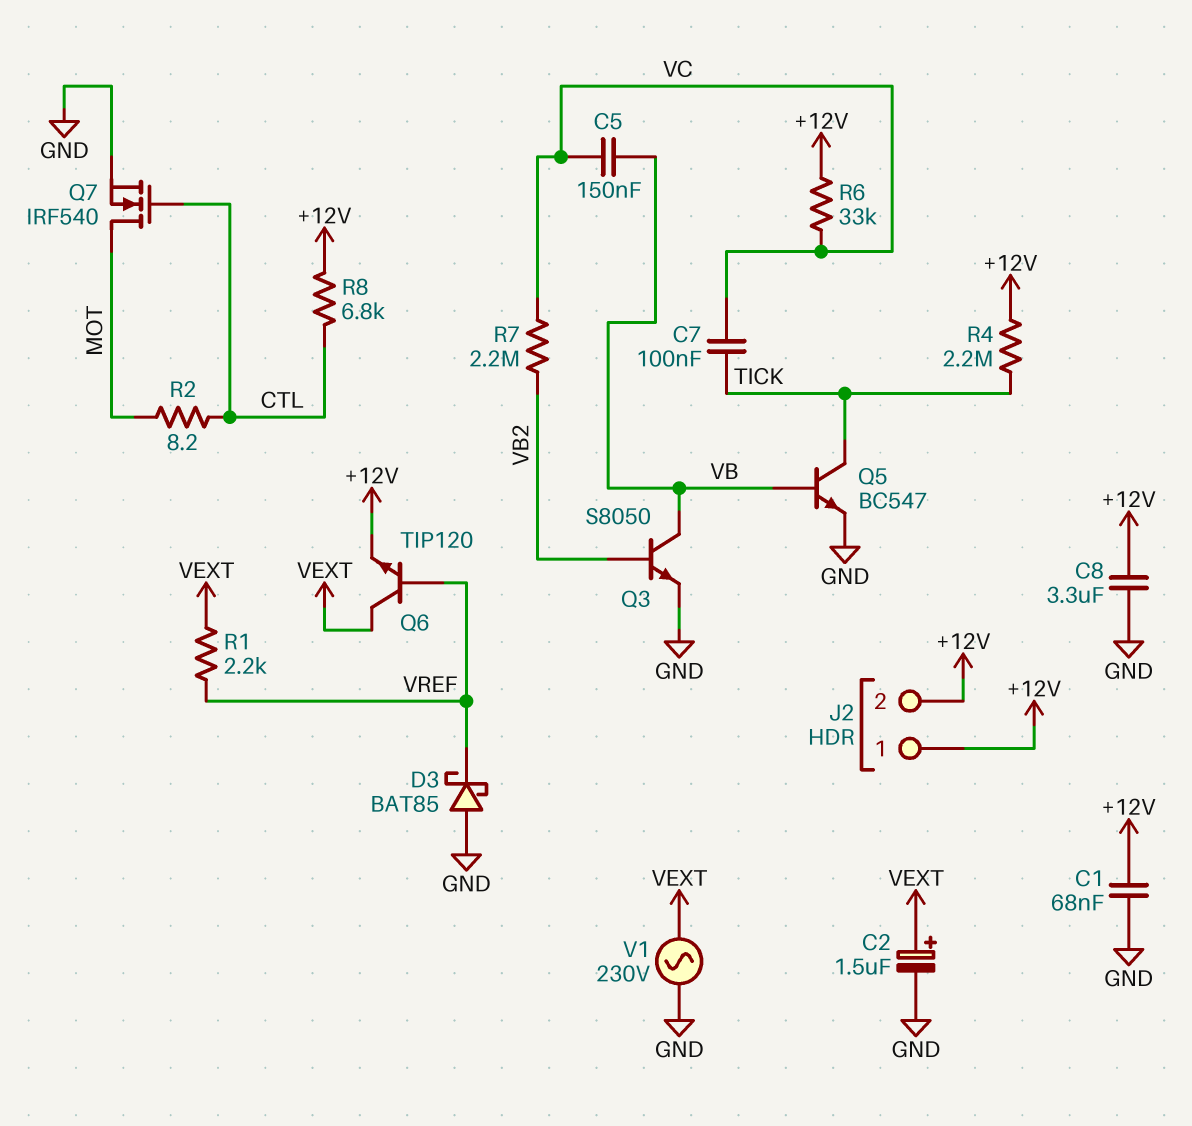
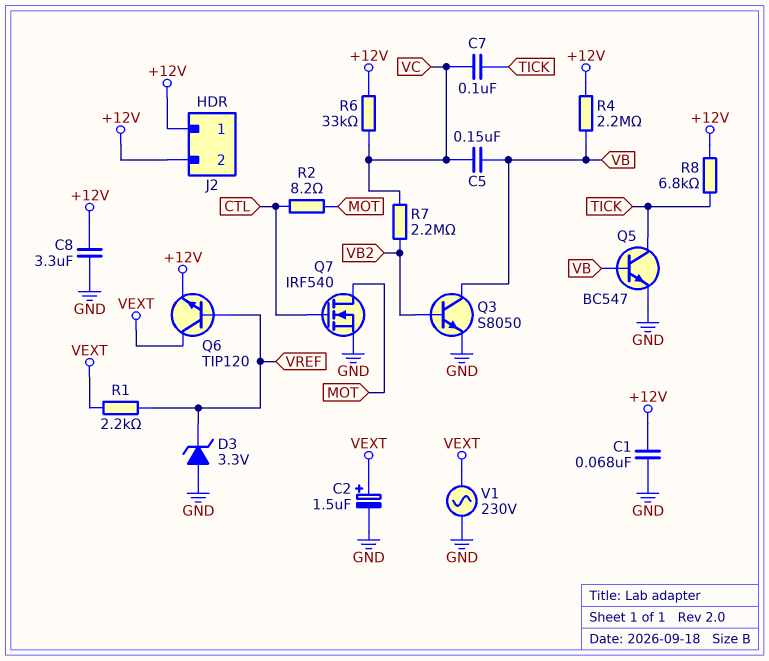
D3: schottky BAT85 (A GND, K VREF) -> zener 3.3V (A GND, K VREF)
R4: 2.2M (+12V, TICK) -> 2.2M (+12V, VB)
R8: 6.8k (+12V, CTL) -> 6.8k (+12V, TICK)

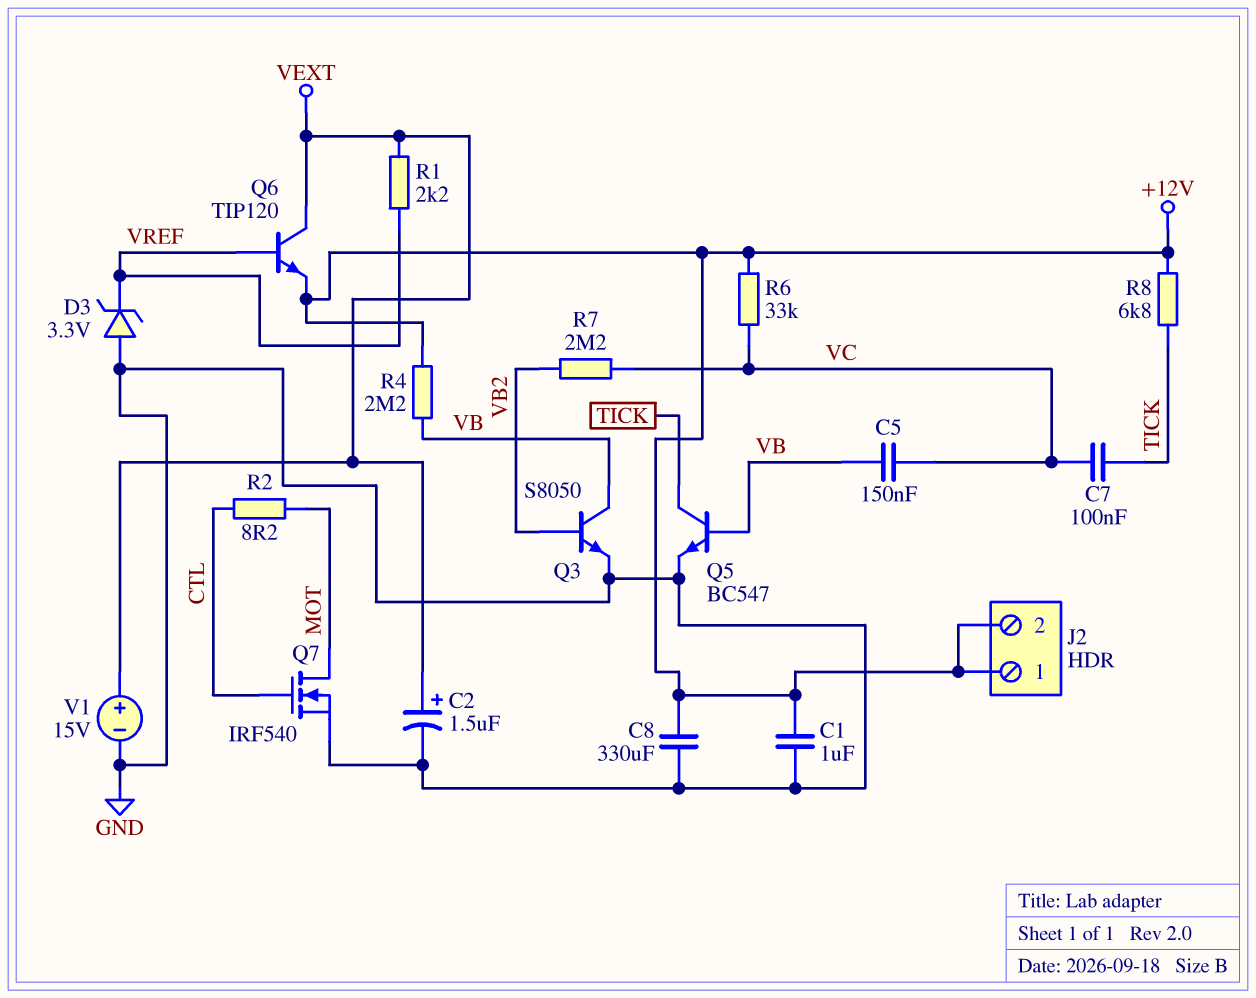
C1: 68nF (+12V, GND) -> 1uF (+12V, GND)
C8: 3.3uF (+12V, GND) -> 330uF (+12V, GND)
V1: AC 230V (GND, VEXT) -> 15V (plus VEXT, minus GND)

